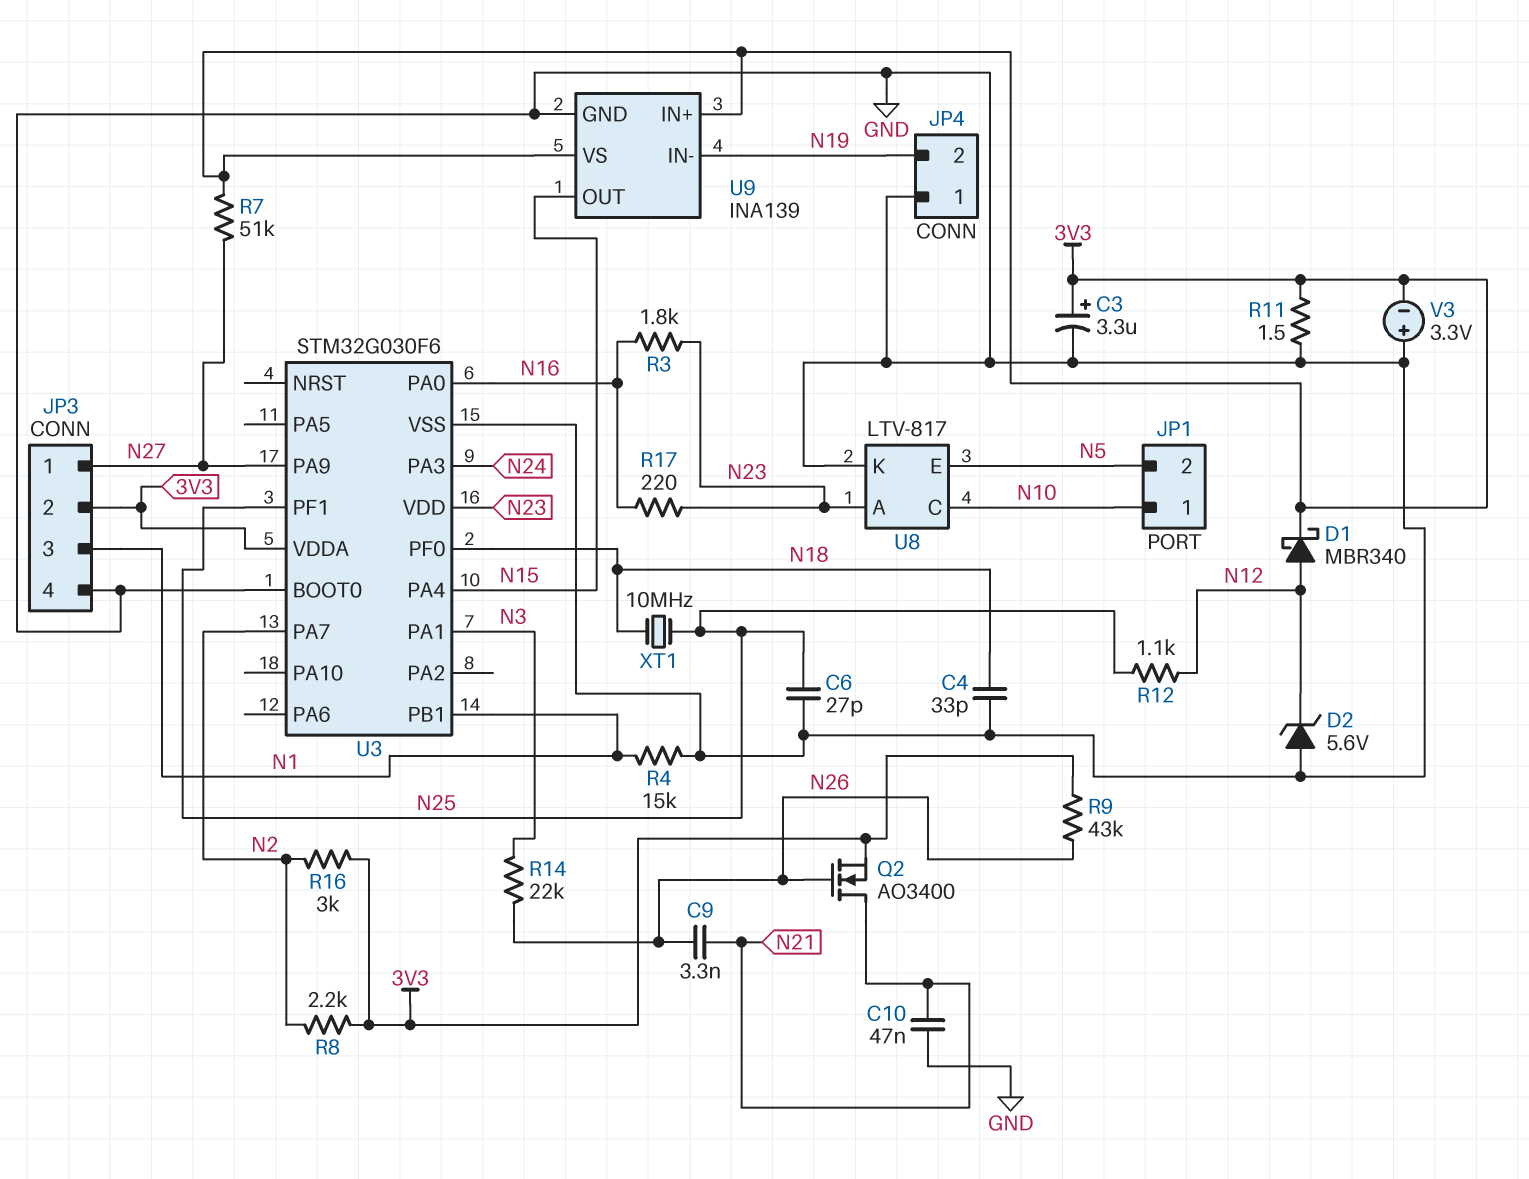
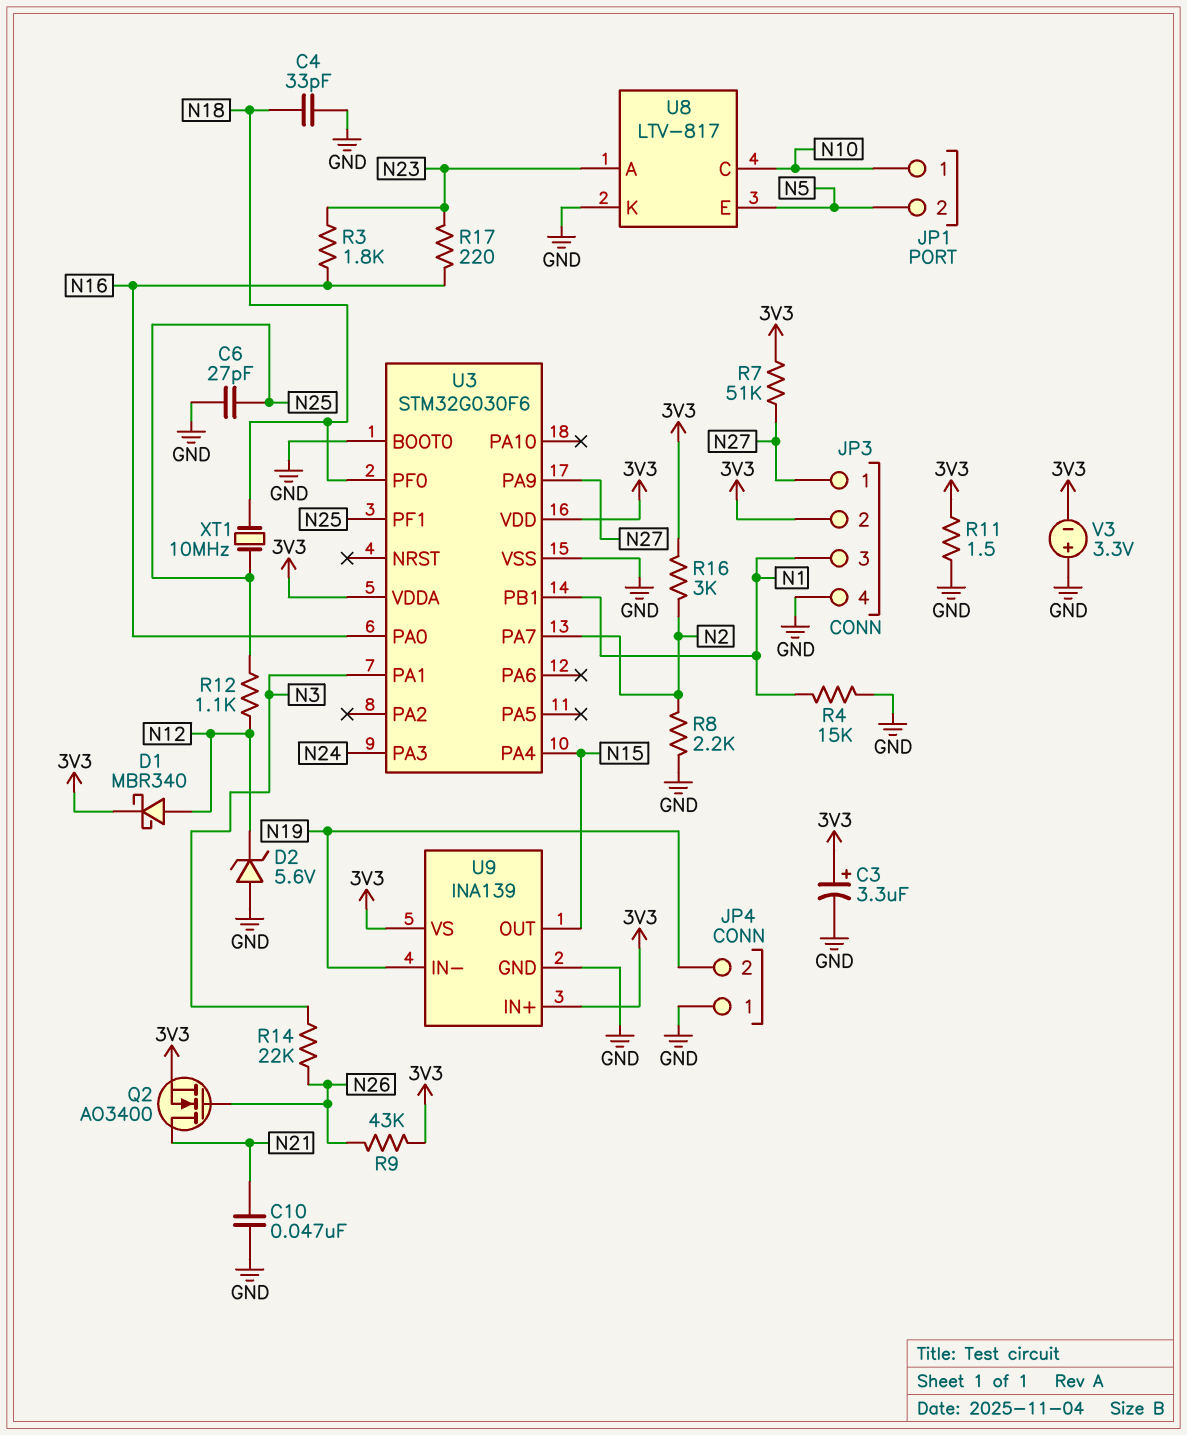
C9: 3.3nF (N21, N26) -> none
R8: 2.2k (3V3, N2) -> 2.2k (GND, N2)
U3 pin VDD: N23 -> 3V3

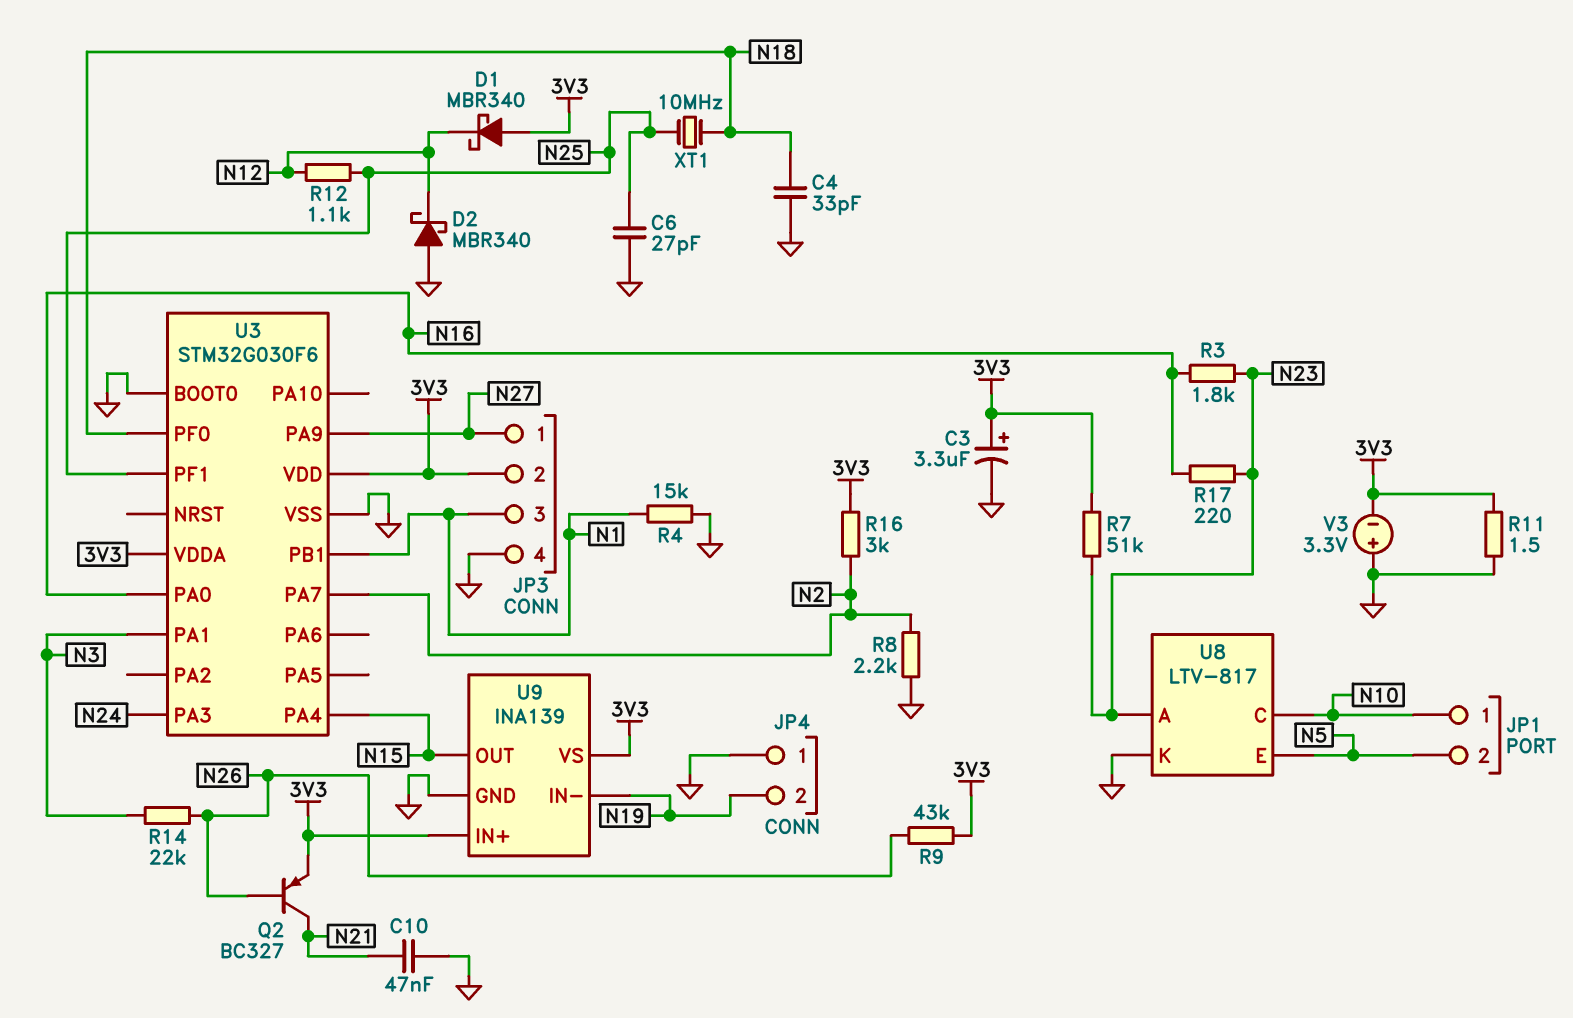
D1: schottky MBR340 (A N12, K 3V3) -> schottky MBR340 (A 3V3, K N12)
D2: zener 5.6V (A GND, K N12) -> schottky MBR340 (A GND, K N12)
Q2: NMOS AO3400 (G N26, D N21, S 3V3) -> PNP BC327 (B N26, C N21, E 3V3)
R7: 51k (3V3, N27) -> 51k (3V3, N23)

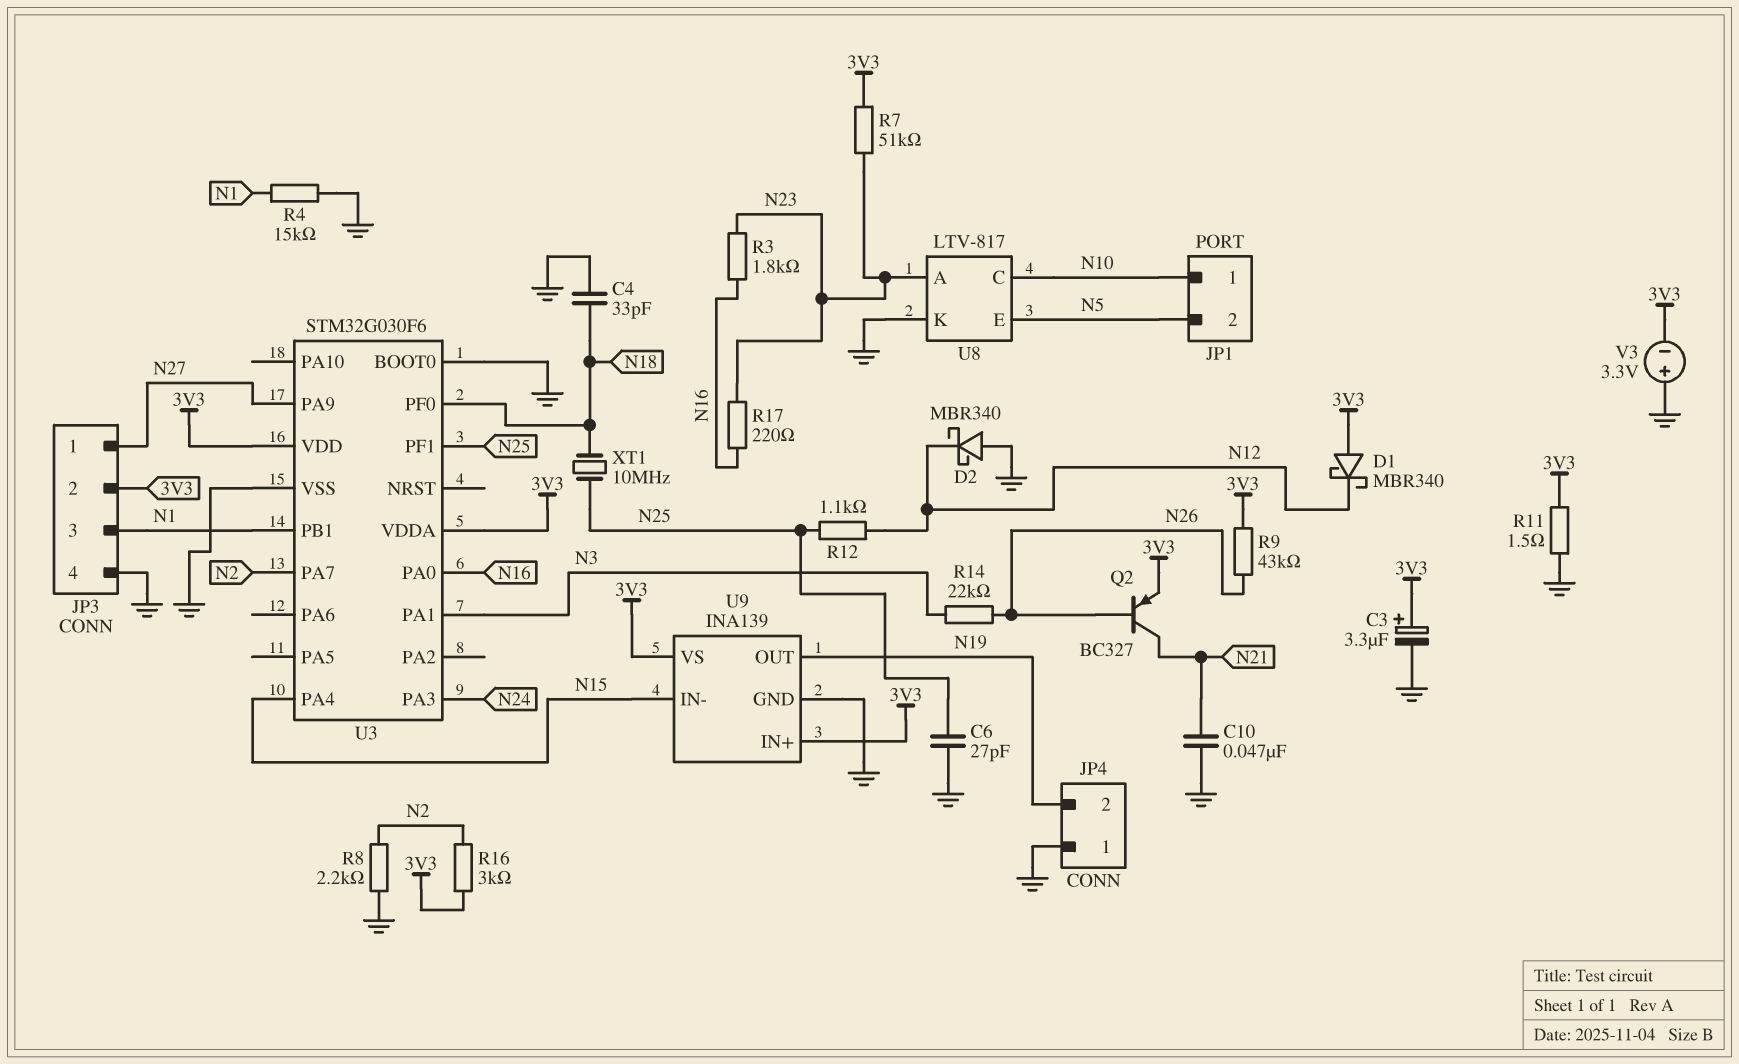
U9 pin IN-: N19 -> N15
U9 pin OUT: N15 -> N19

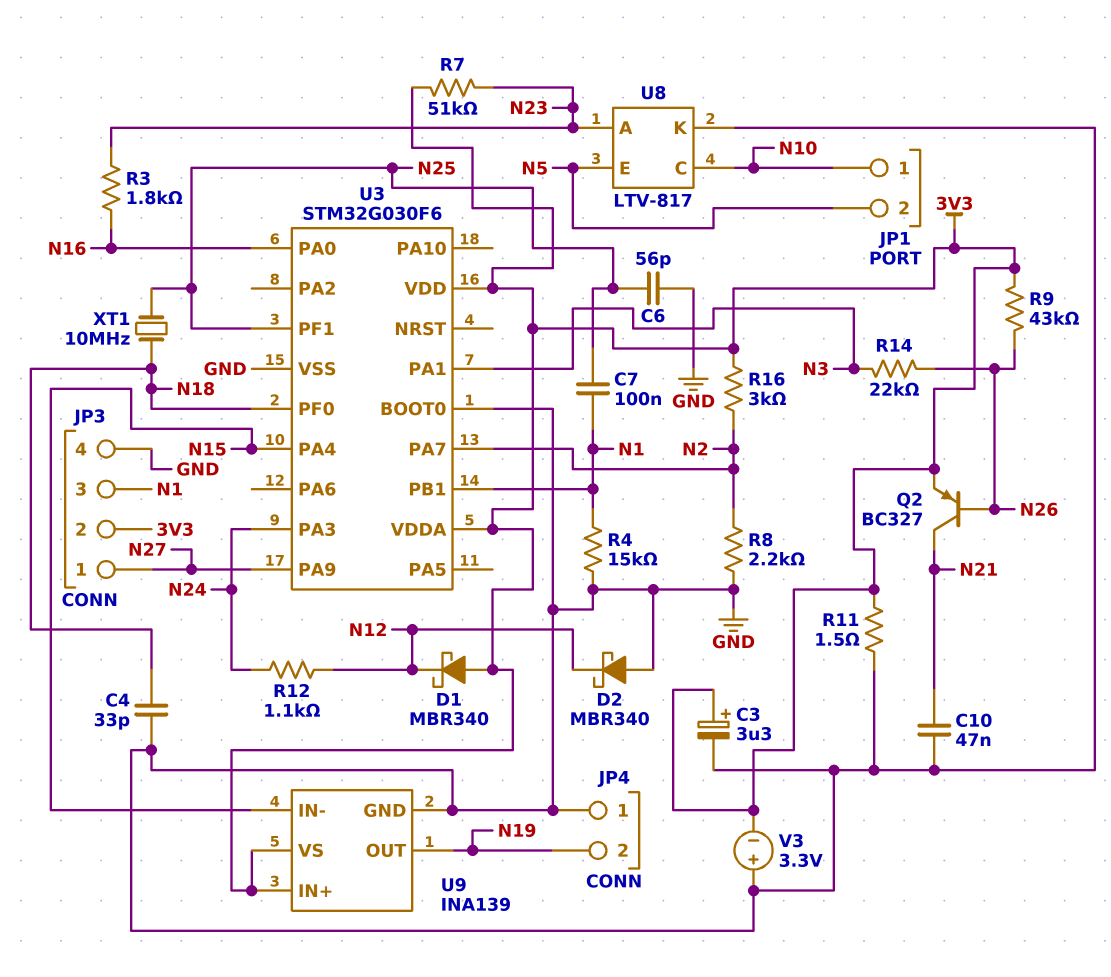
C6: 27pF (GND, N25) -> 56pF (GND, N25)
C7: none -> 100nF (N1, N25)
R12: 1.1k (N12, N25) -> 1.1k (N12, N24)
R17: 220 (N16, N23) -> none

